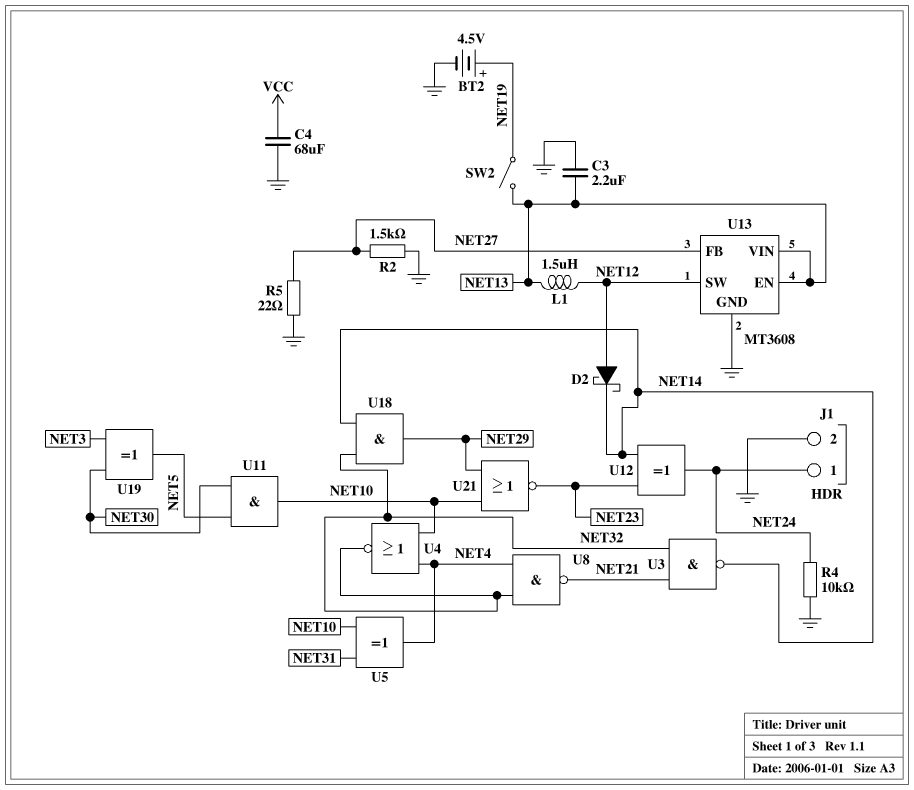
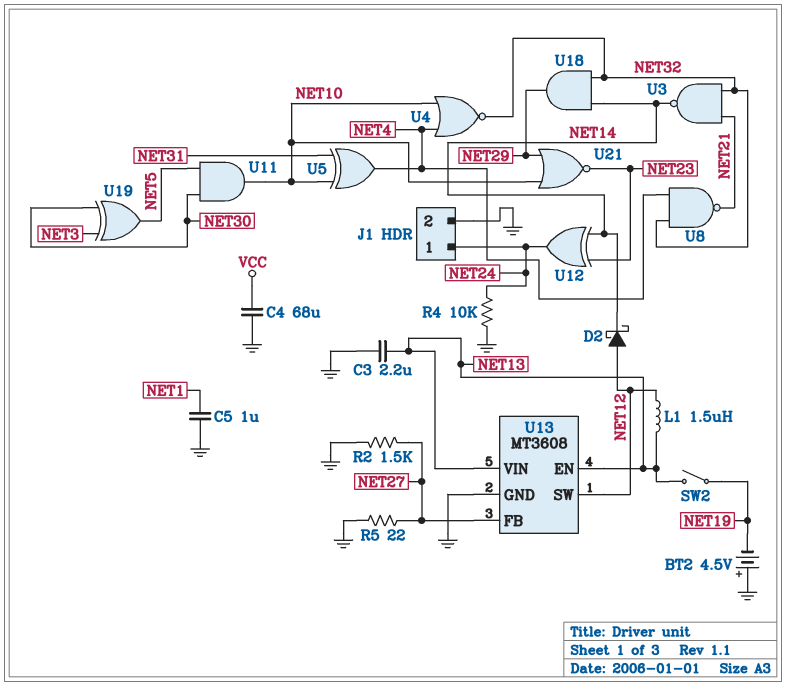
BT2: 4.5V (plus NET19, minus GND) -> 4.5V (plus GND, minus NET19)
C5: none -> 1uF (GND, NET1)

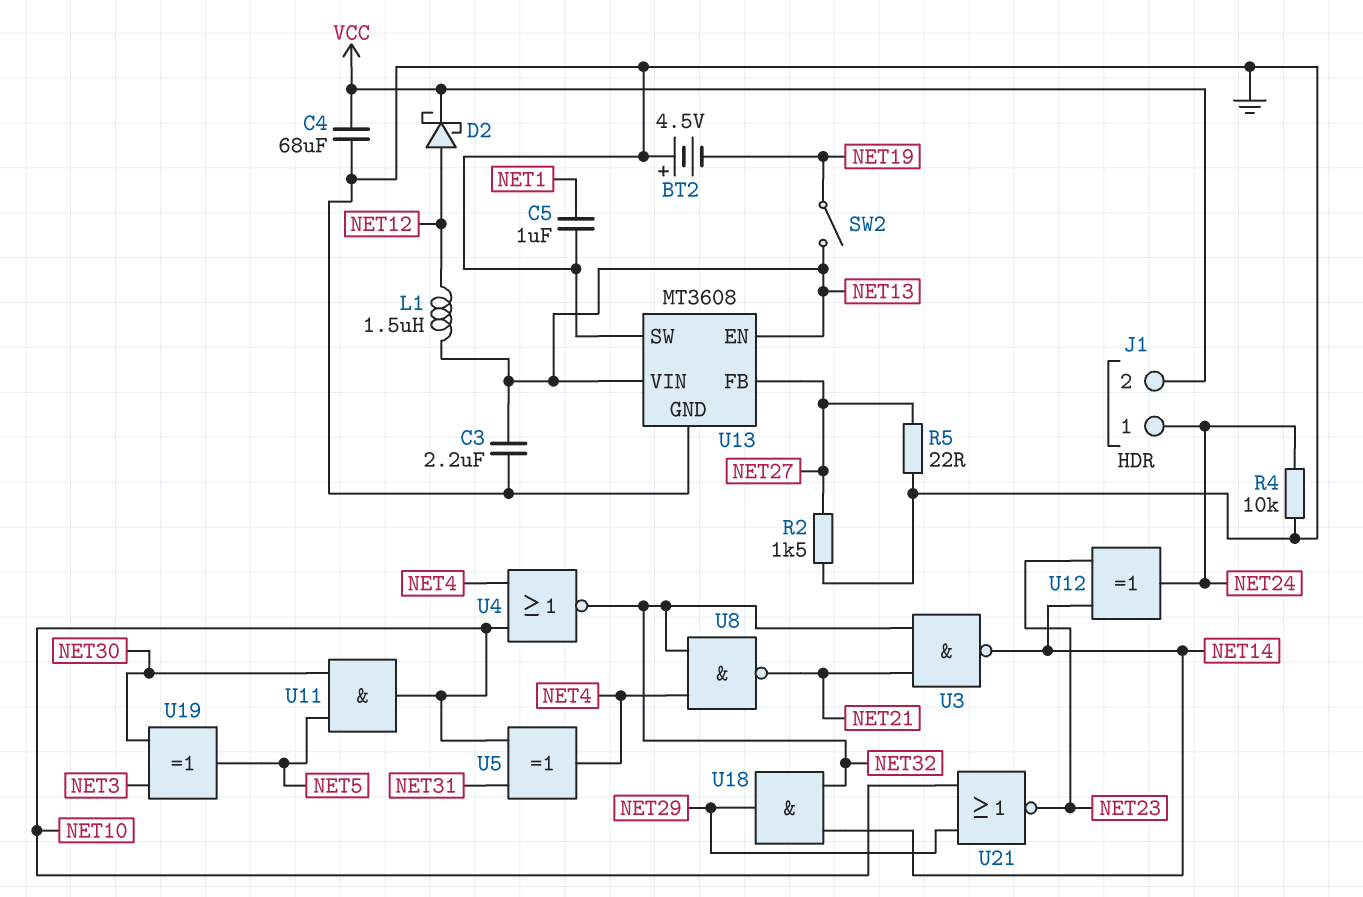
D2: schottky (A NET12, K NET14) -> schottky (A NET12, K VCC)
J1 pin 2: GND -> VCC
U13 pin SW: NET12 -> GND

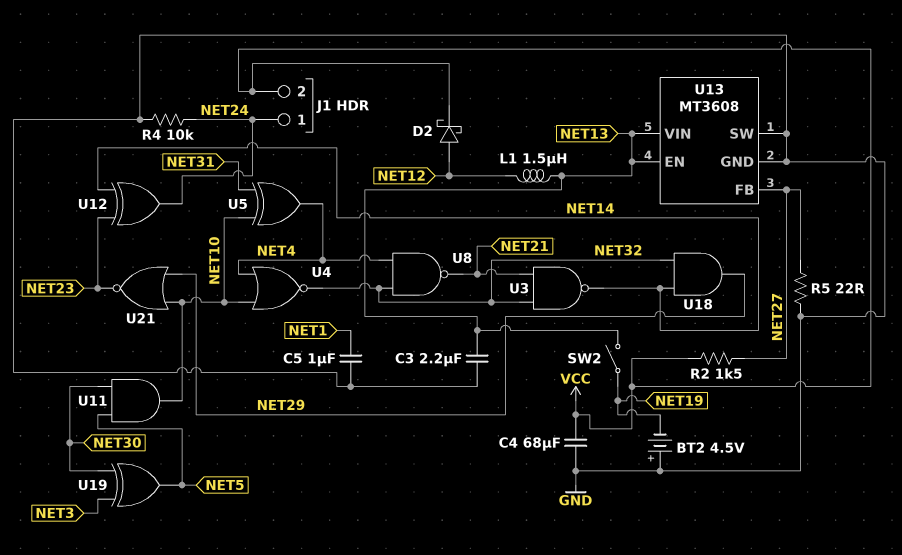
R2: 1.5k (GND, NET27) -> 1.5k (NET27, VCC)

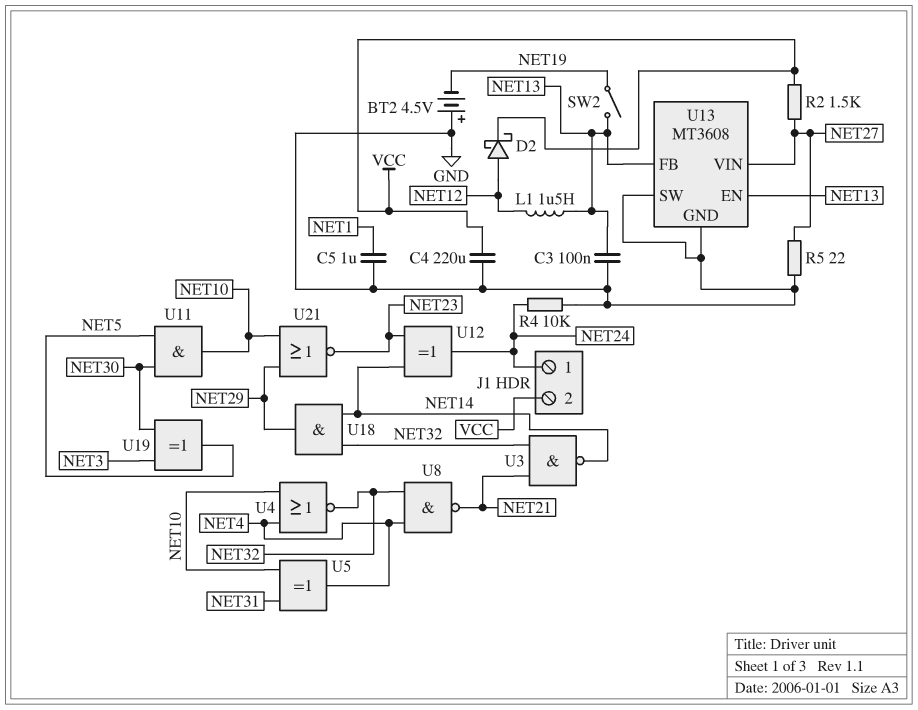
C3: 2.2uF (GND, NET13) -> 100nF (GND, NET13)
C4: 68uF (GND, VCC) -> 220uF (GND, VCC)
U13 pin FB: NET27 -> NET13
U13 pin VIN: NET13 -> NET27

